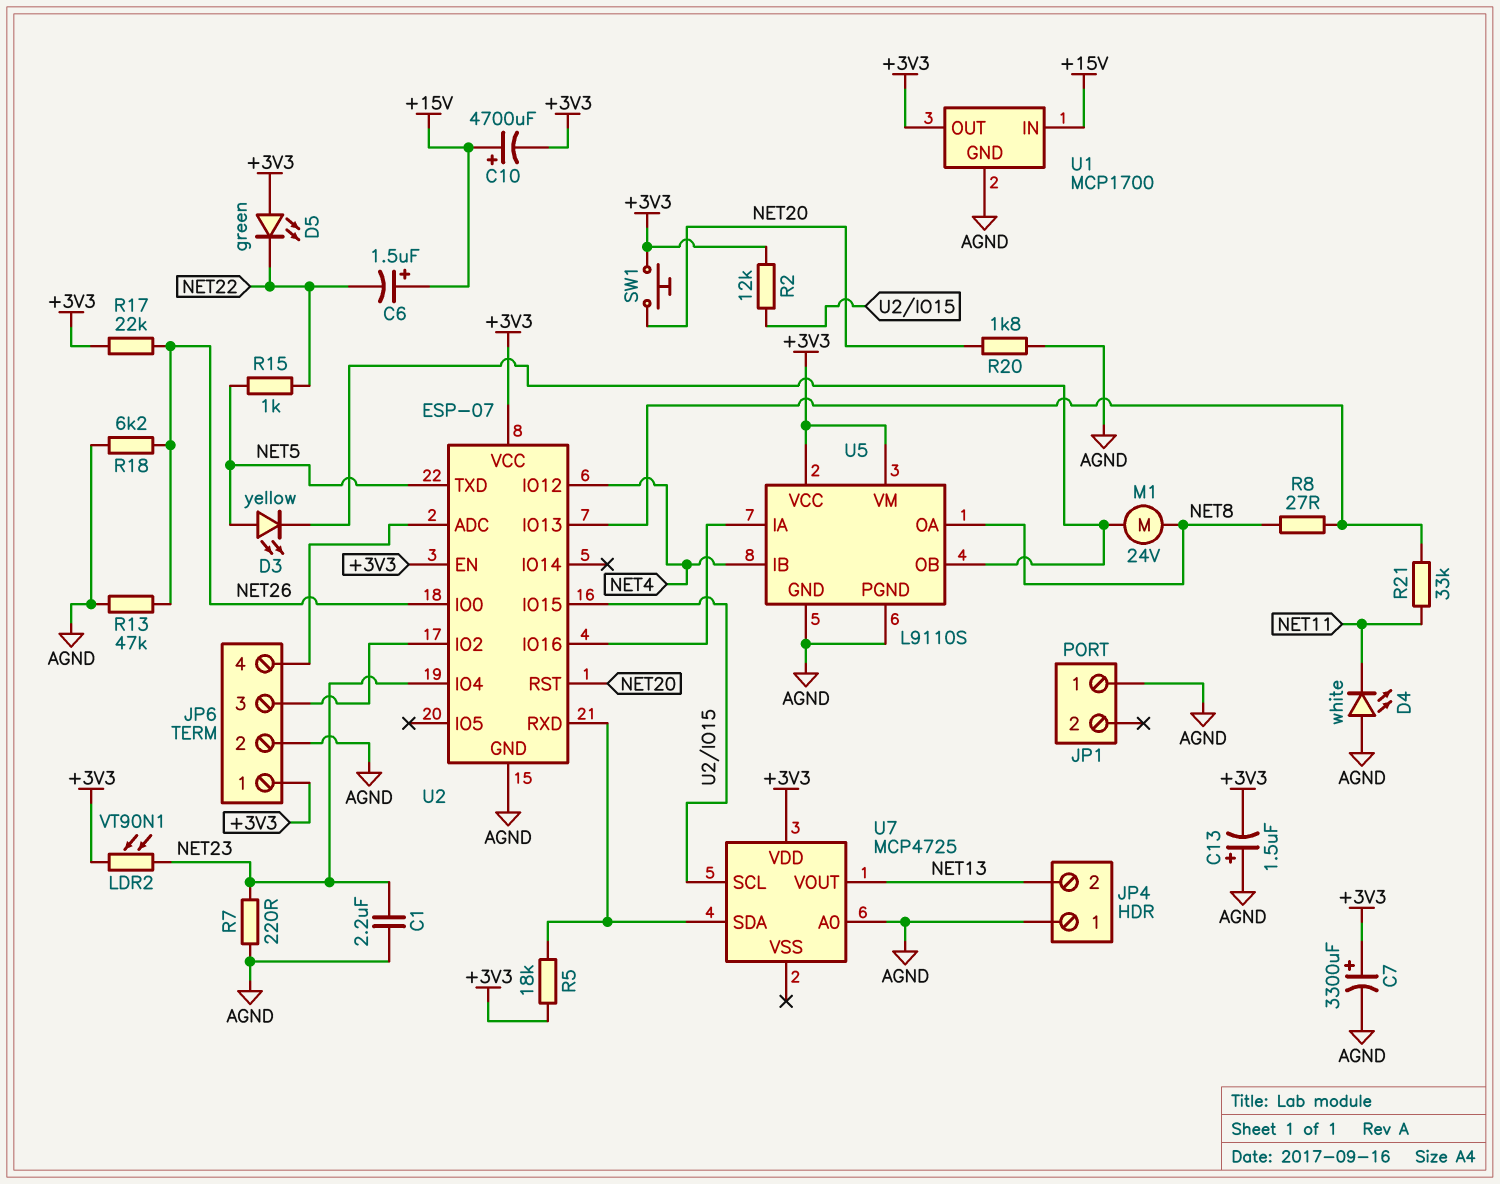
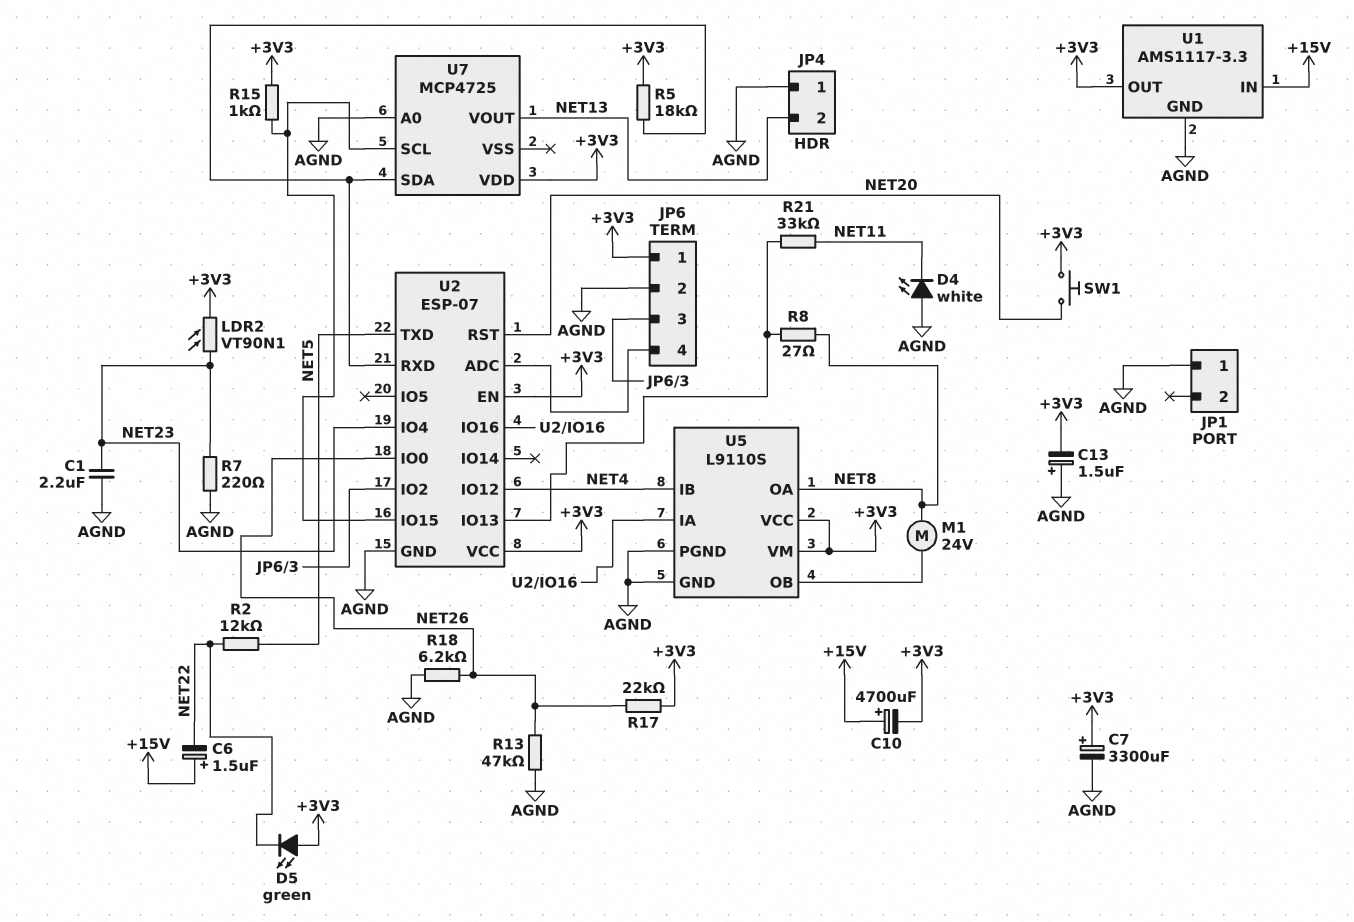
D3: LED yellow (A NET5, K U5/OB) -> none
R2: 12k (+3V3, U2/IO15) -> 12k (NET5, NET22)
R15: 1k (NET5, NET22) -> 1k (+3V3, U2/IO15)
R20: 1.8k (AGND, NET20) -> none
U1: MCP1700 -> AMS1117-3.3

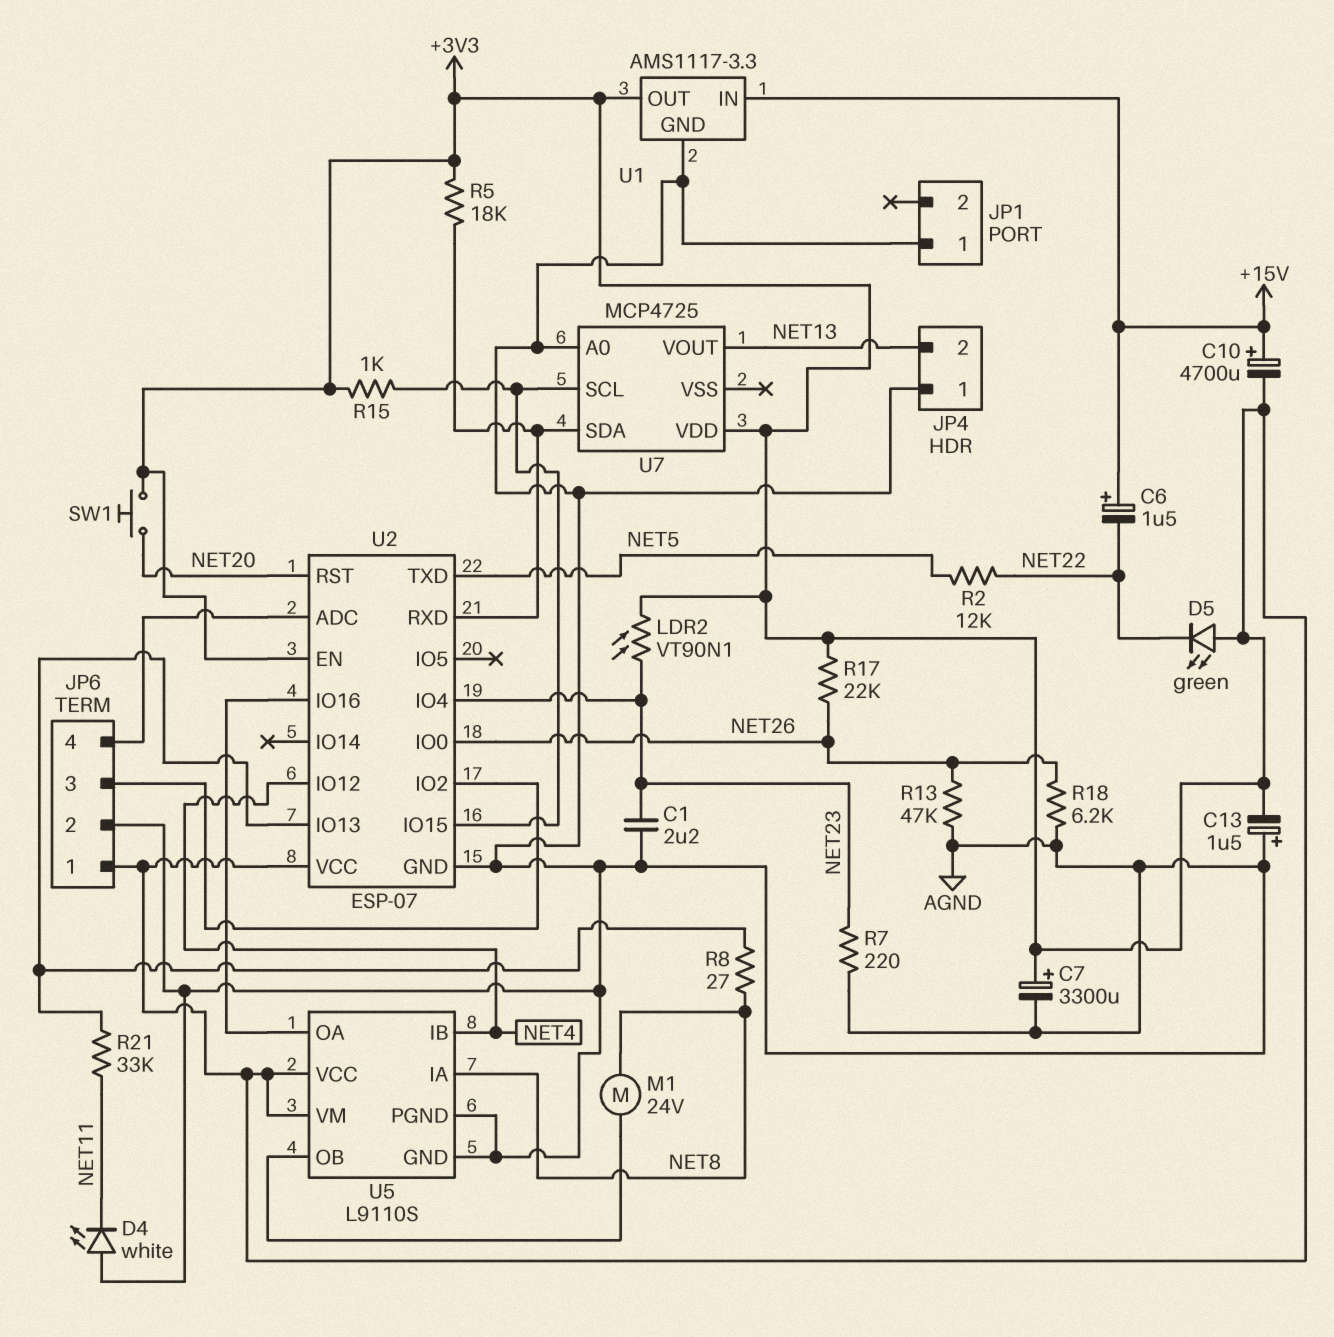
U5 pin IA: U2/IO16 -> NET8
U5 pin OA: NET8 -> U2/IO16

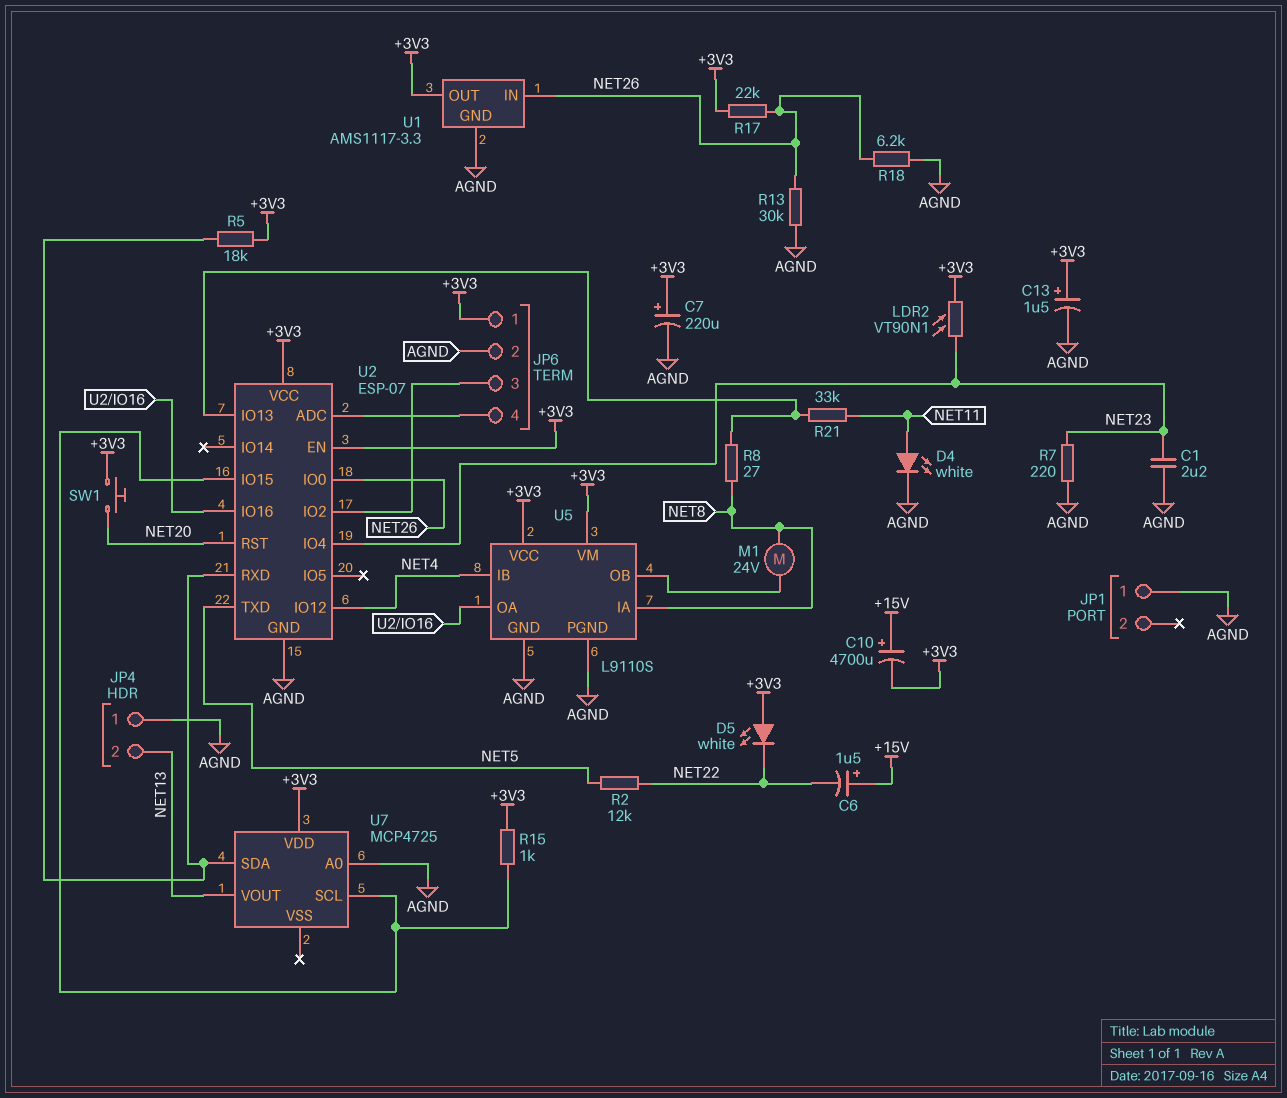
C7: 3300uF (plus +3V3, minus AGND) -> 220uF (plus +3V3, minus AGND)
C13: 1.5uF (plus AGND, minus +3V3) -> 1.5uF (plus +3V3, minus AGND)
D4: LED white (A AGND, K NET11) -> LED white (A NET11, K AGND)
D5: LED green (A +3V3, K NET22) -> LED white (A +3V3, K NET22)
R13: 47k (AGND, NET26) -> 30k (AGND, NET26)
U1 pin IN: +15V -> NET26

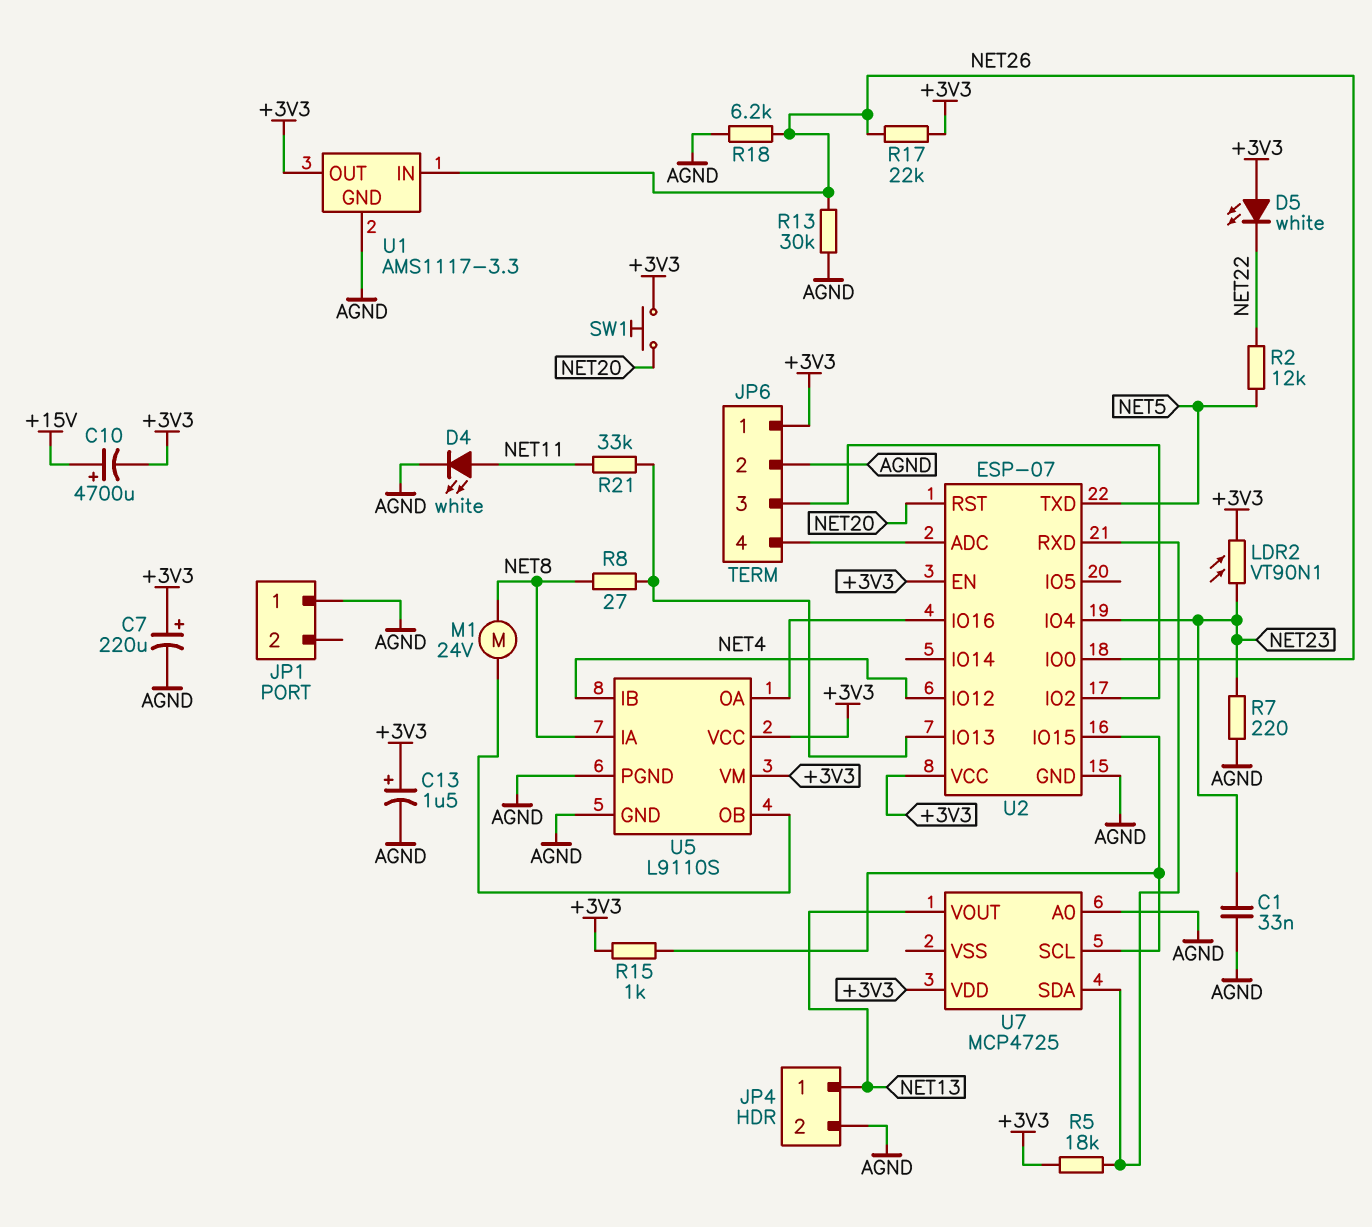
C1: 2.2uF (AGND, NET23) -> 33nF (AGND, NET23)
C6: 1.5uF (plus +15V, minus NET22) -> none
JP4 pin 1: AGND -> NET13
JP4 pin 2: NET13 -> AGND

